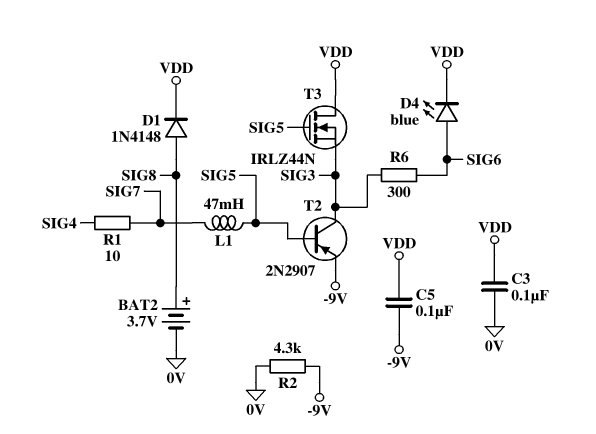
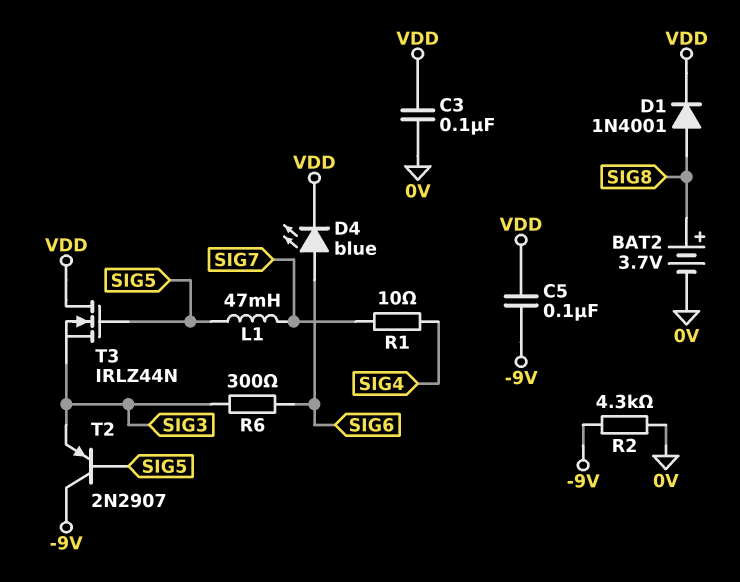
D1: diode 1N4148 (A SIG8, K VDD) -> diode 1N4001 (A SIG8, K VDD)
T2: PNP 2N2907 (B SIG5, C SIG3, E -9V) -> PNP 2N2907 (B SIG5, C -9V, E SIG3)

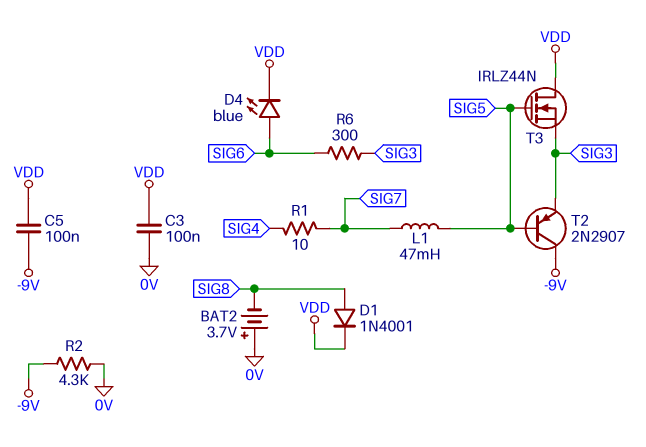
BAT2: 3.7V (plus SIG8, minus 0V) -> 3.7V (plus 0V, minus SIG8)

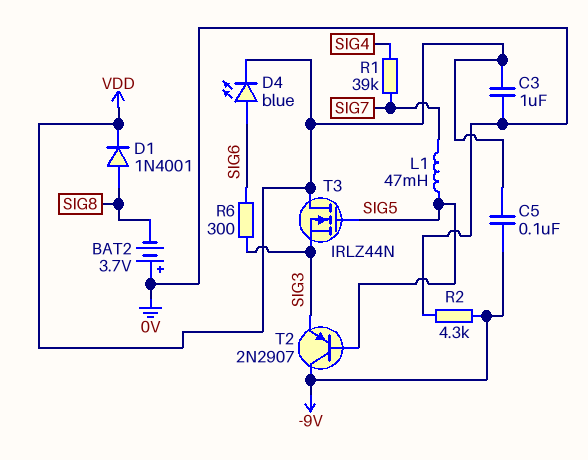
C3: 100nF (0V, VDD) -> 1uF (0V, VDD)
R1: 10 (SIG4, SIG7) -> 39k (SIG4, SIG7)

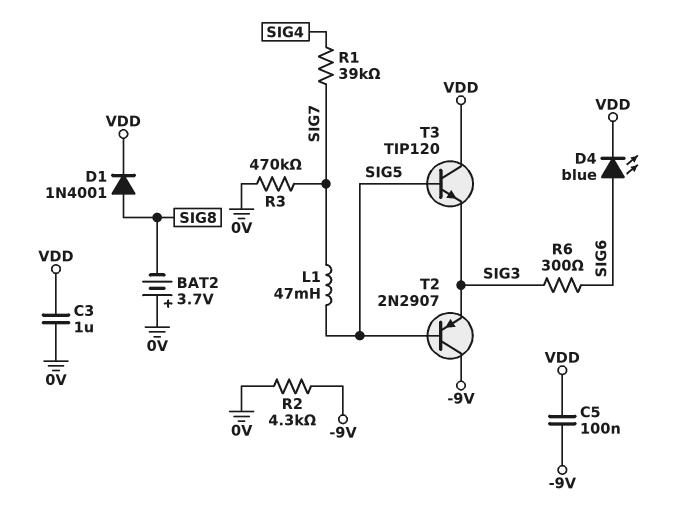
R3: none -> 470k (0V, SIG7)
T3: NMOS IRLZ44N (G SIG5, D VDD, S SIG3) -> NPN TIP120 (B SIG5, C VDD, E SIG3)

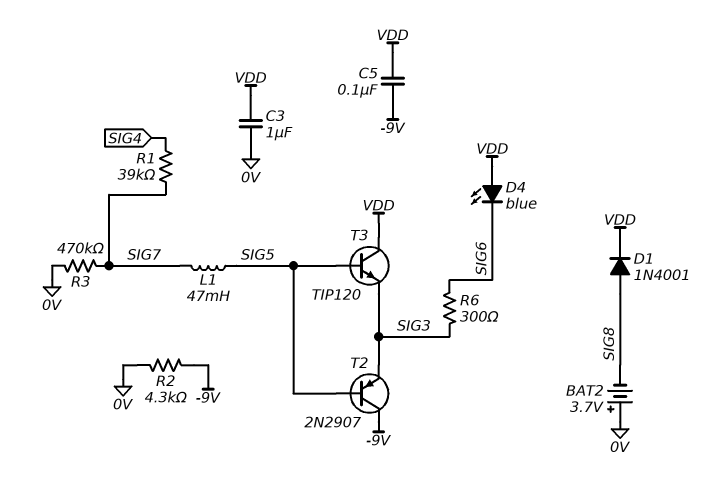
D4: LED blue (A SIG6, K VDD) -> LED blue (A VDD, K SIG6)

